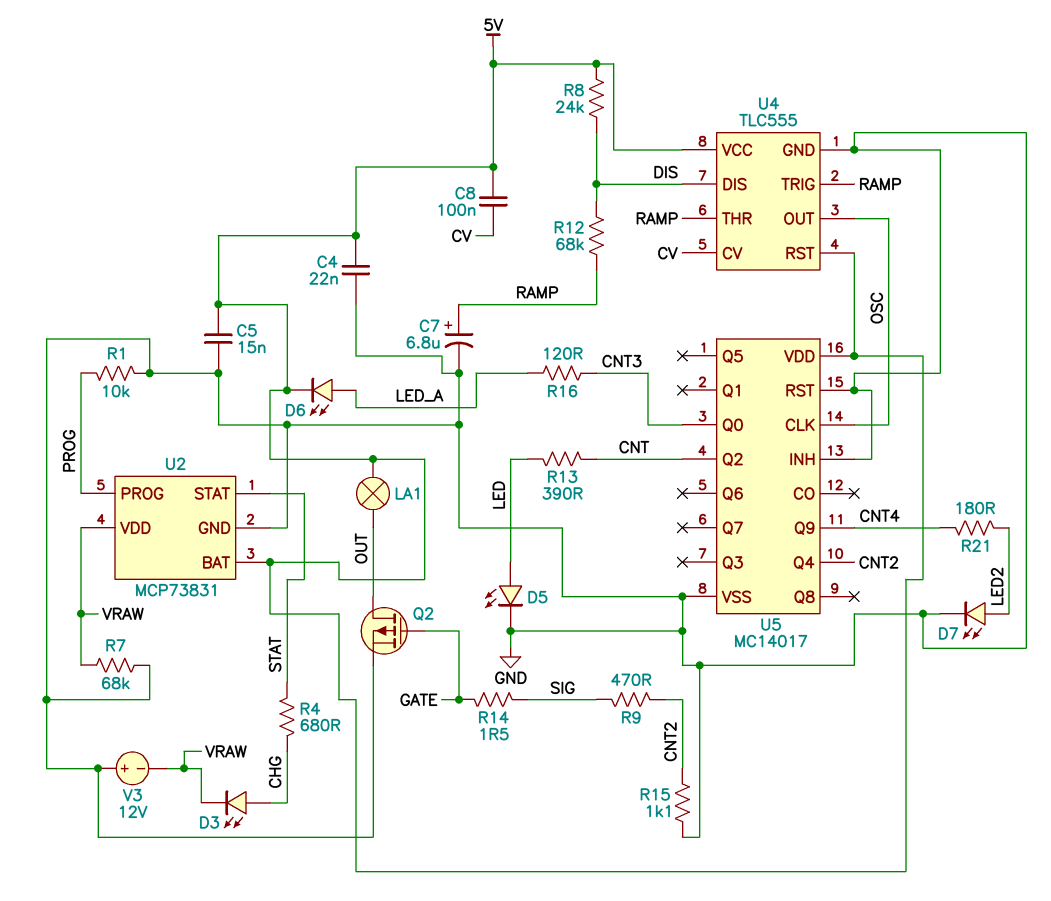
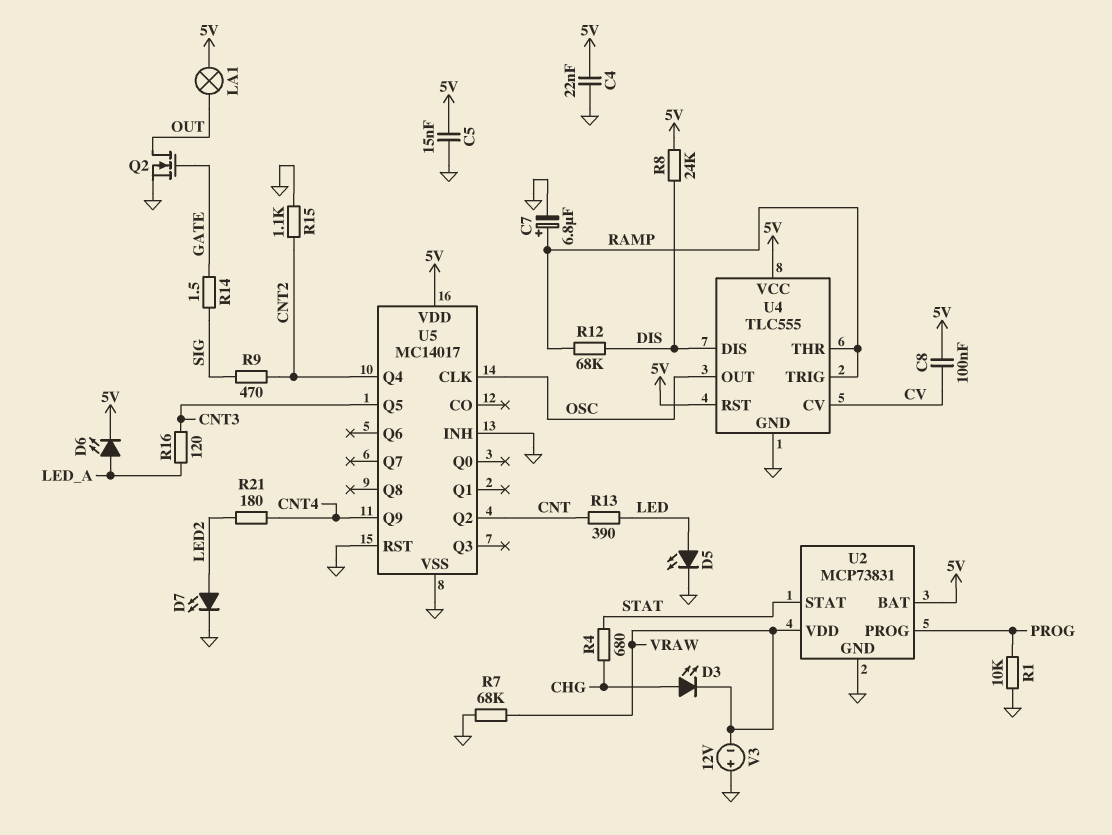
Q2: PMOS (G GATE, D OUT, S GND) -> NMOS (G GATE, D OUT, S GND)
U5 pin Q0: CNT3 -> none
U5 pin Q5: none -> CNT3

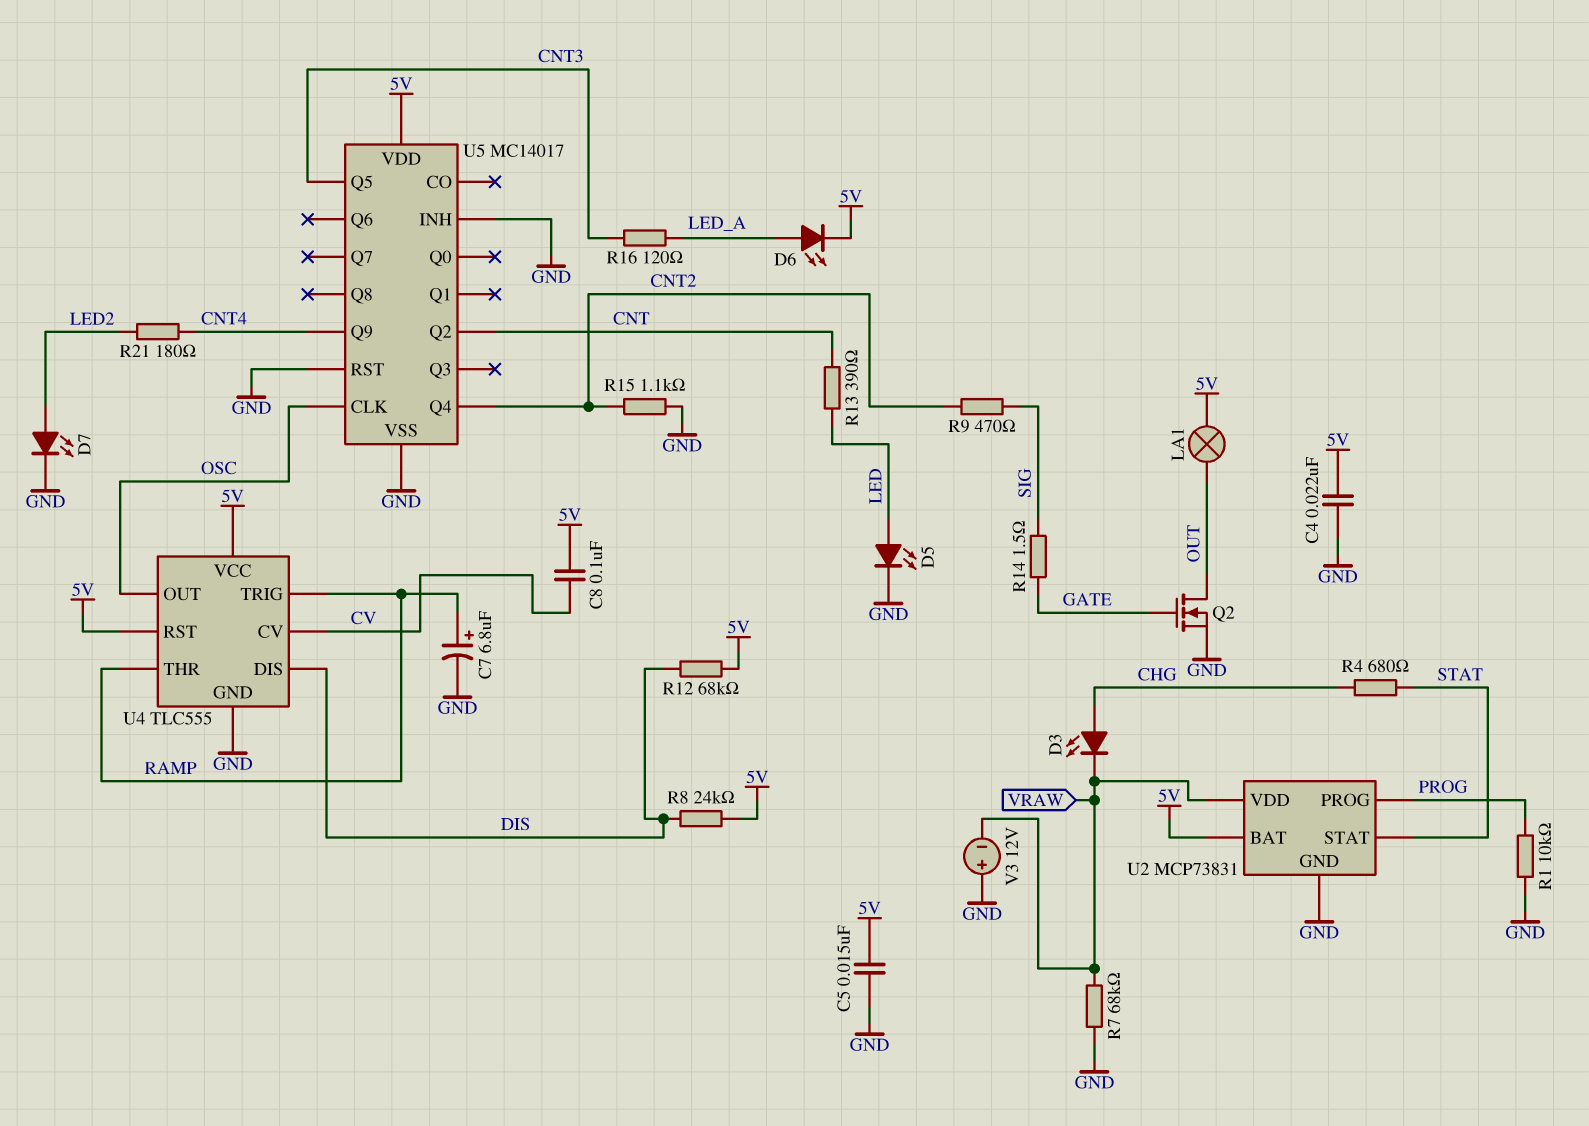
R12: 68k (DIS, RAMP) -> 68k (5V, DIS)

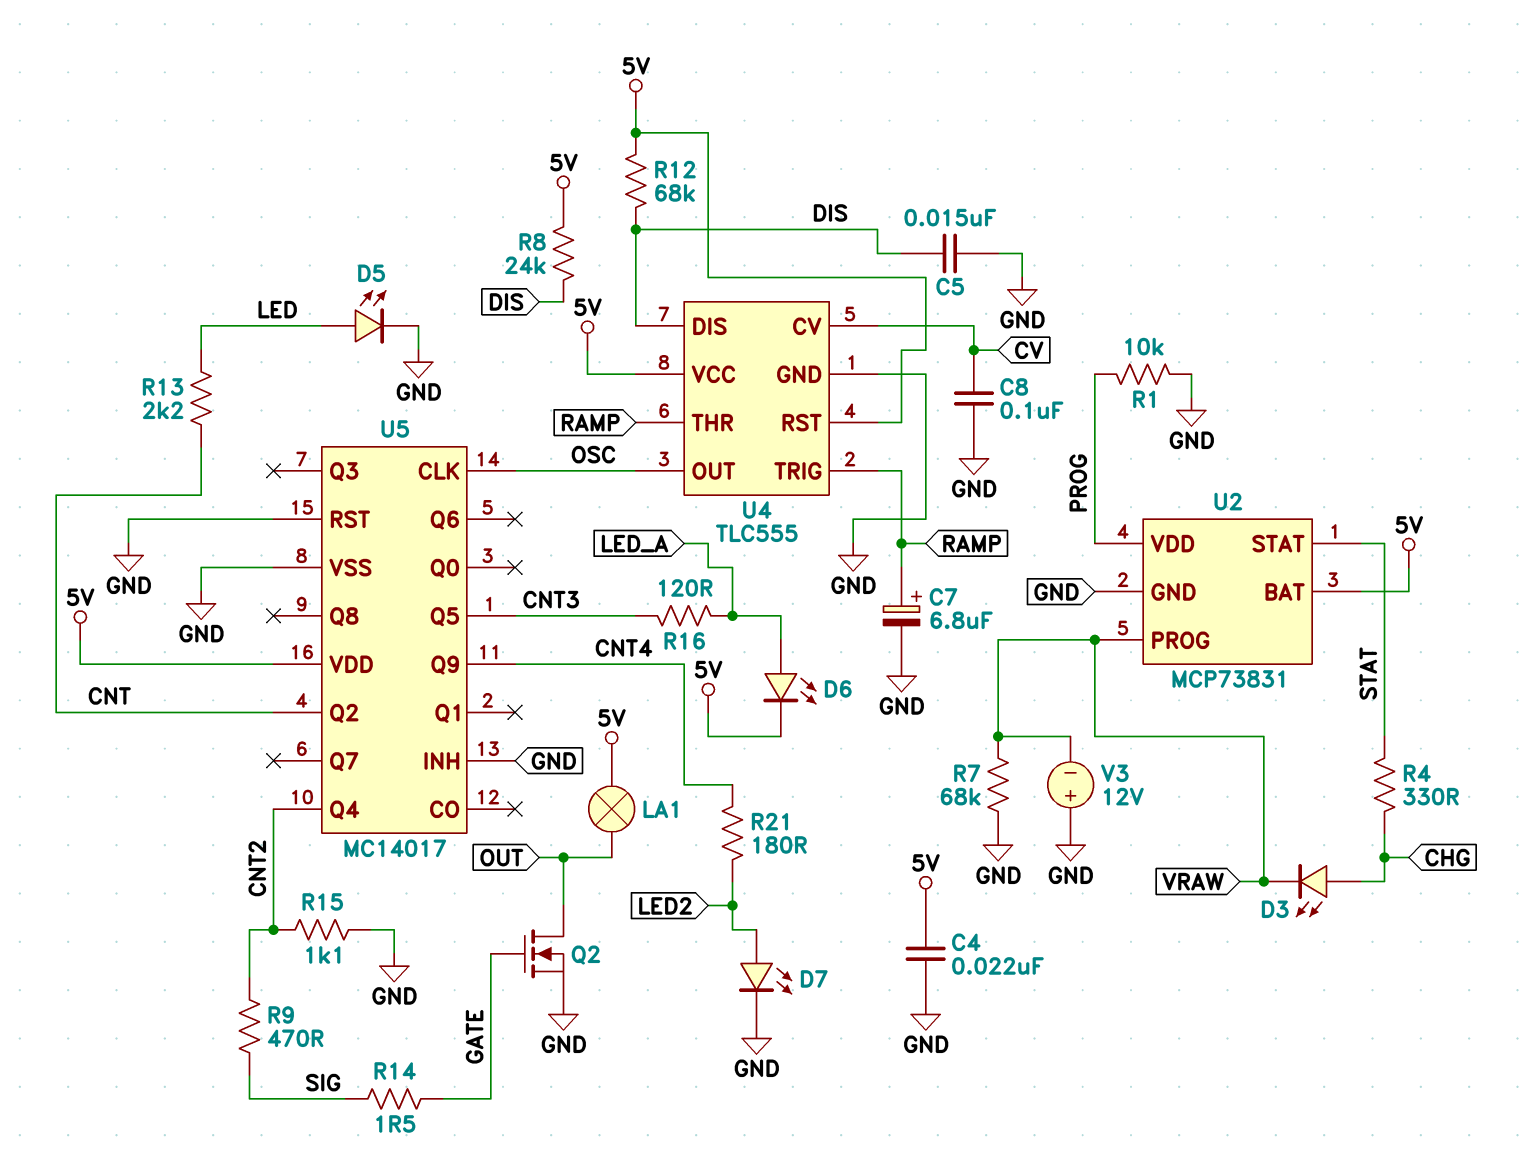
C5: 15nF (5V, GND) -> 15nF (DIS, GND)
C8: 100nF (5V, CV) -> 100nF (CV, GND)
R4: 680 (CHG, STAT) -> 330 (CHG, STAT)
R13: 390 (CNT, LED) -> 2.2k (CNT, LED)
U2 pin PROG: PROG -> VRAW
U2 pin VDD: VRAW -> PROG

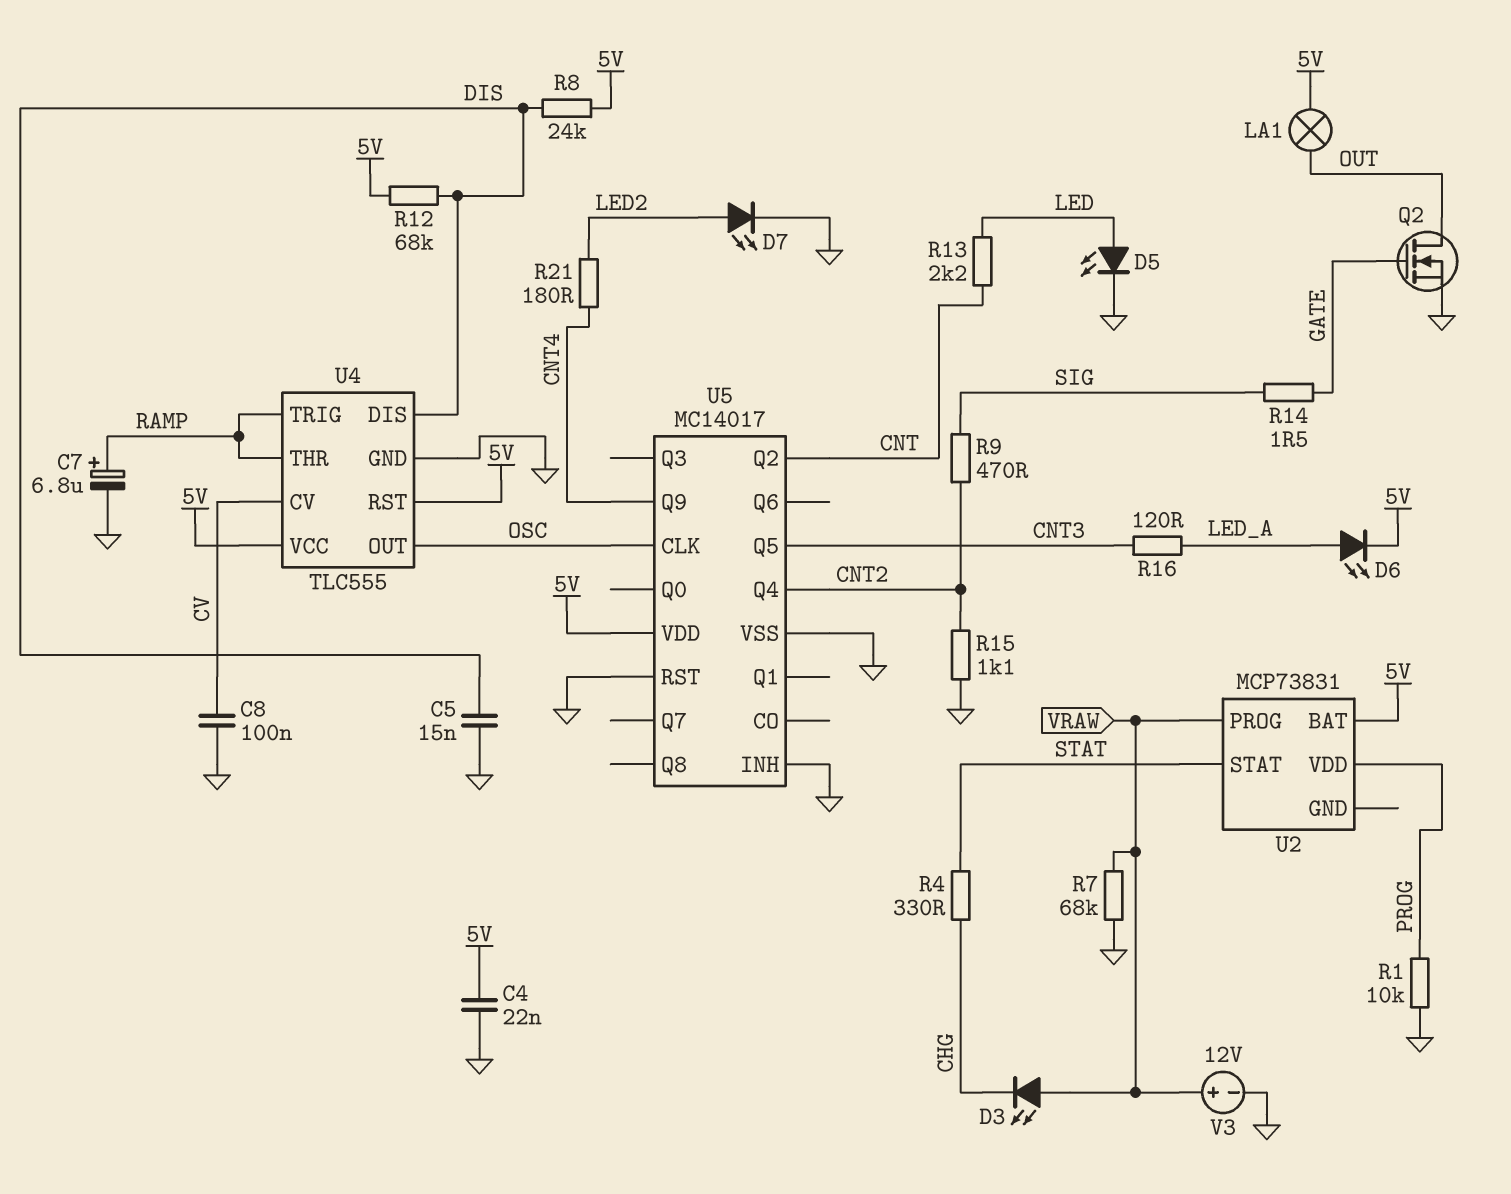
D3: LED (A CHG, K VRAW) -> LED (A VRAW, K CHG)
U2 pin GND: GND -> none
V3: 12V (plus GND, minus VRAW) -> 12V (plus VRAW, minus GND)

